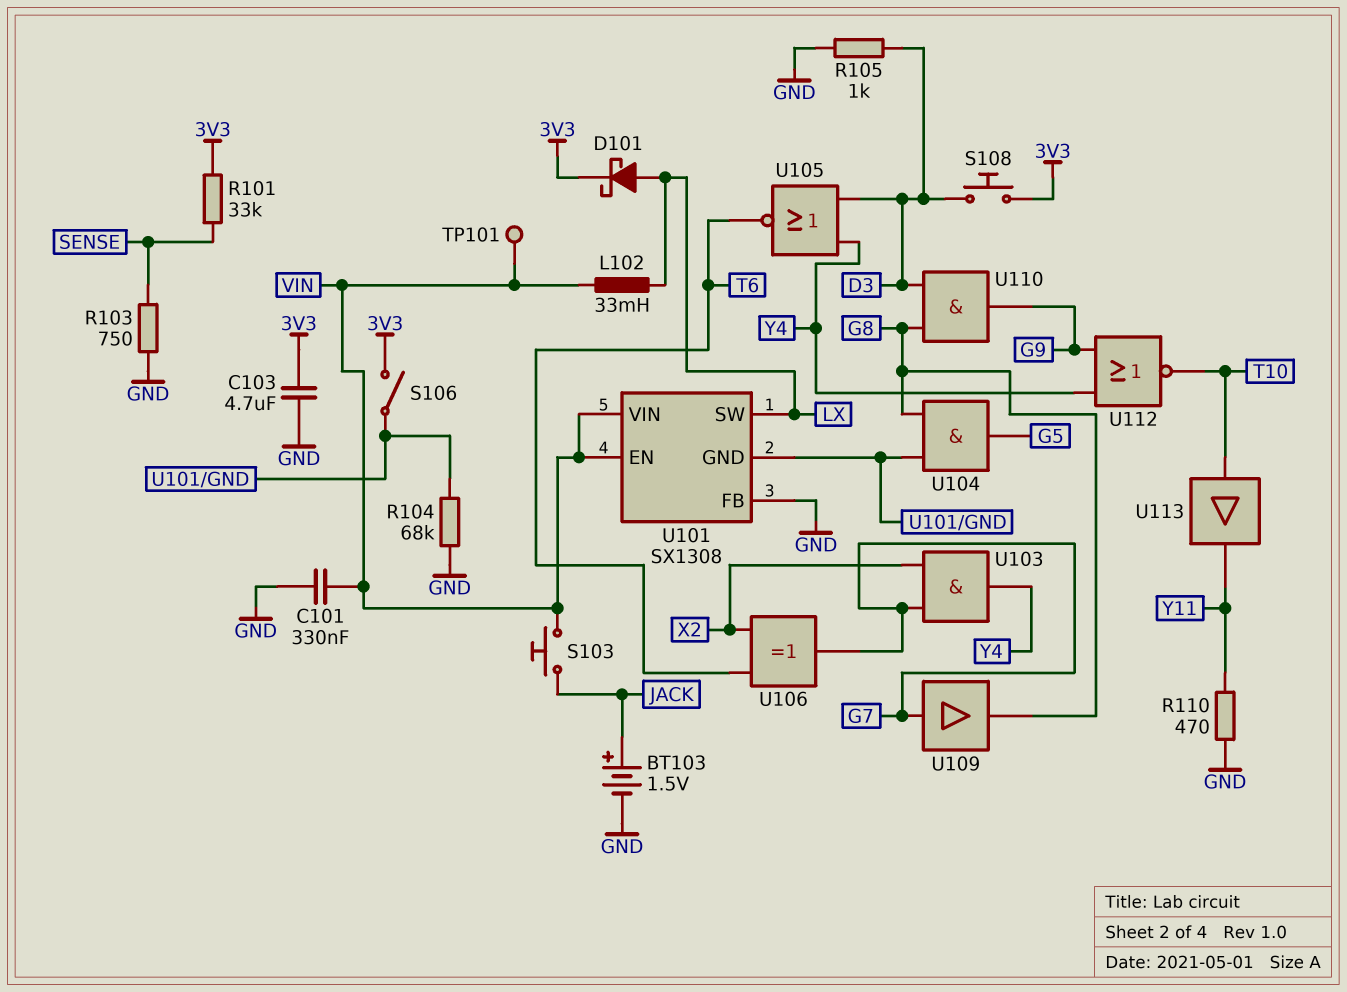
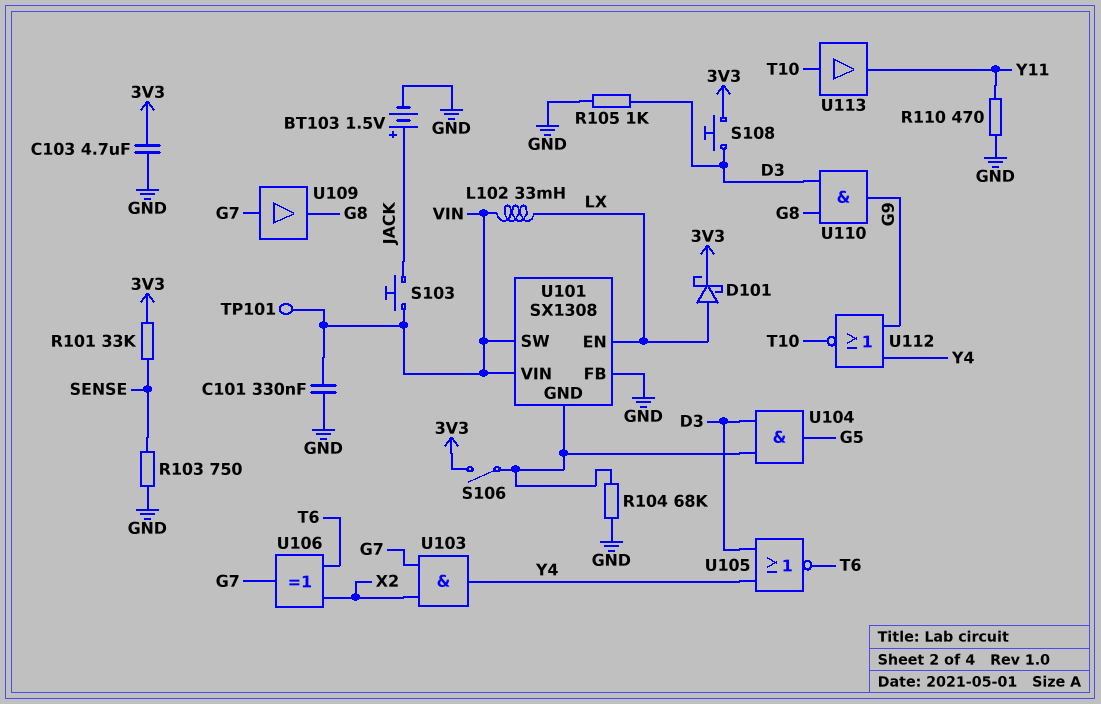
U101 pin EN: VIN -> LX
U101 pin SW: LX -> VIN
U104: AND (in G8, in U101/GND, out G5) -> AND (in D3, in U101/GND, out G5)

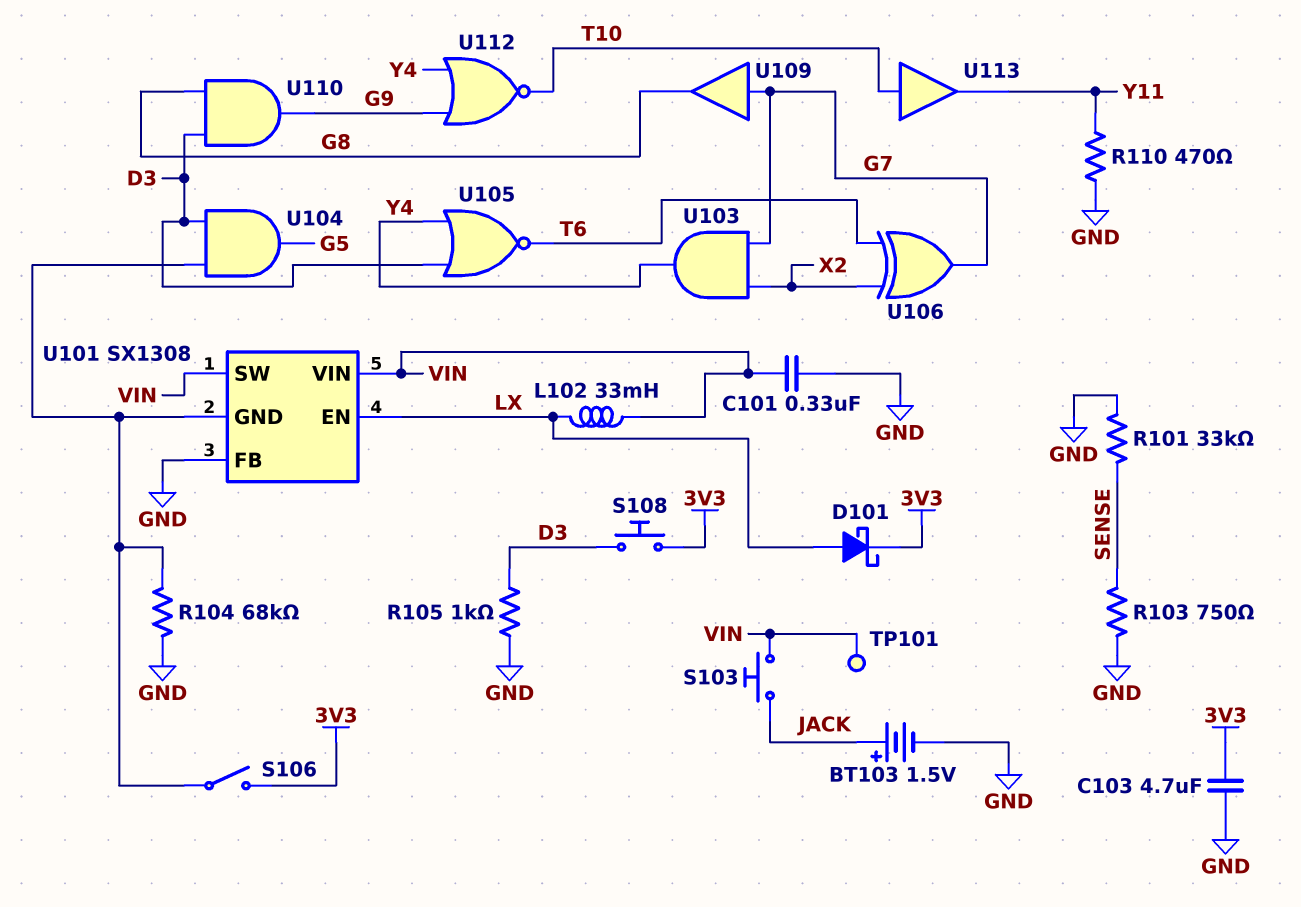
R101: 33k (3V3, SENSE) -> 33k (GND, SENSE)

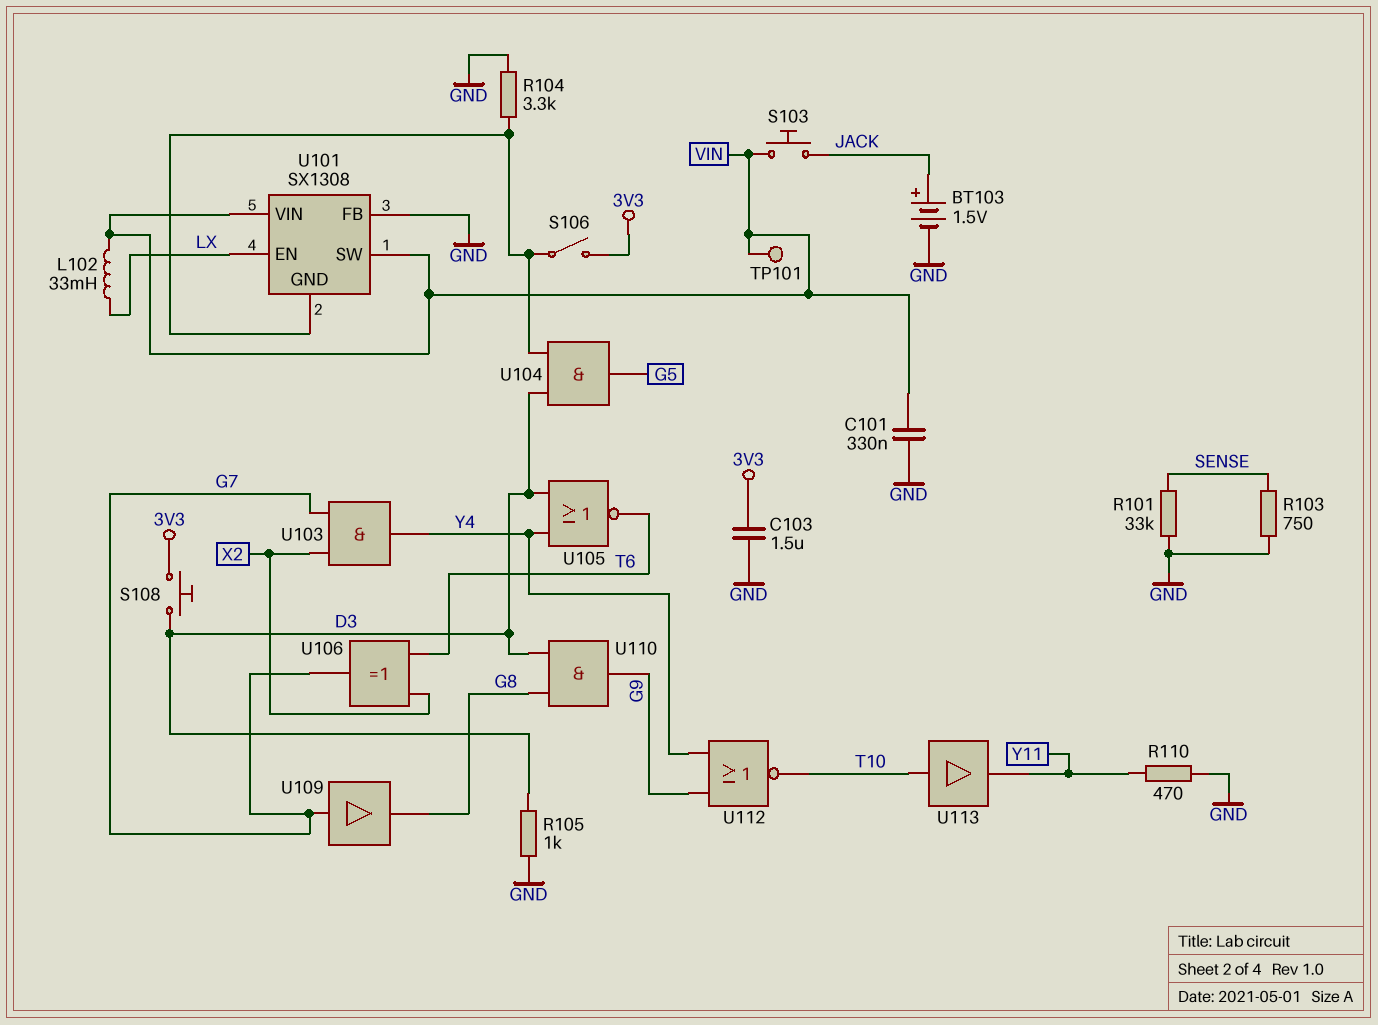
C103: 4.7uF (3V3, GND) -> 1.5uF (3V3, GND)
D101: schottky (A LX, K 3V3) -> none
R104: 68k (GND, U101/GND) -> 3.3k (GND, U101/GND)

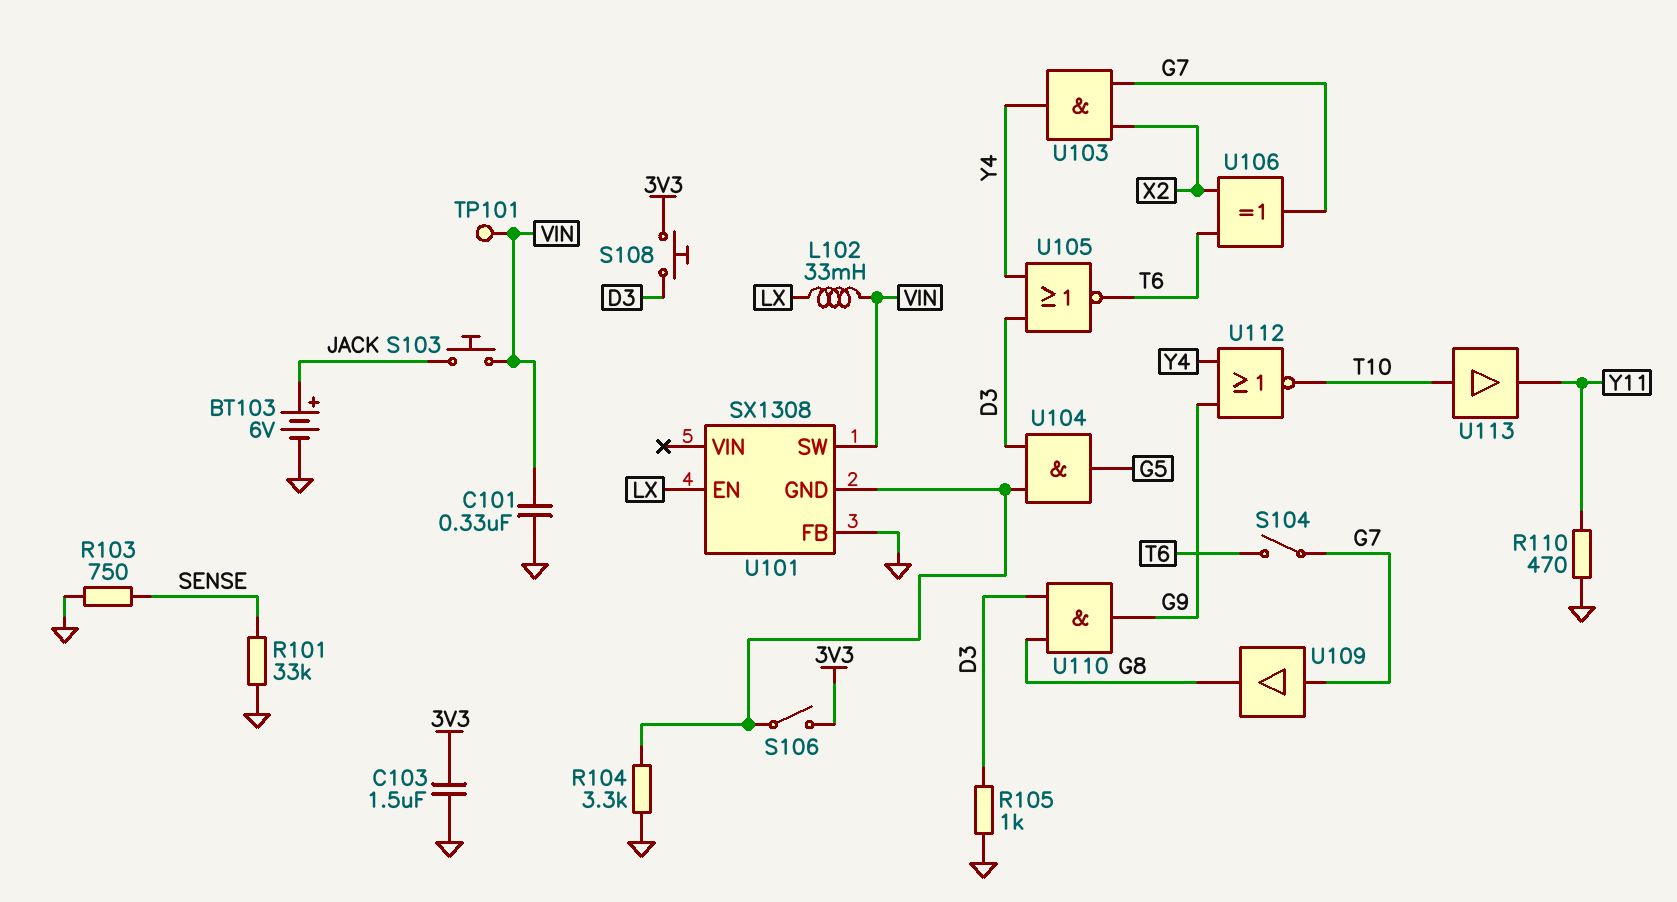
BT103: 1.5V (plus JACK, minus GND) -> 6V (plus JACK, minus GND)
S104: none -> switch (G7, T6)
U101 pin VIN: VIN -> none

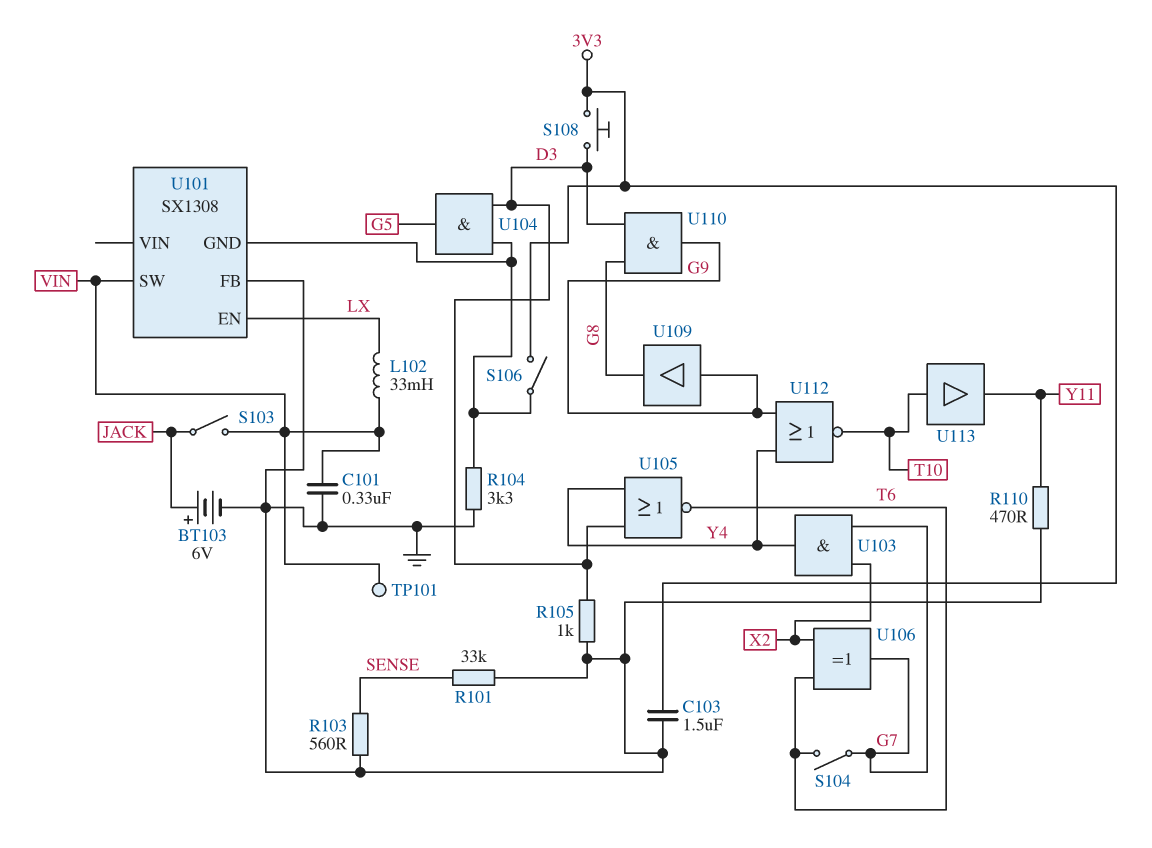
R103: 750 (GND, SENSE) -> 560 (GND, SENSE)
S103: button (JACK, VIN) -> switch (JACK, VIN)
U109: buffer (in G7, out G8) -> buffer (in G9, out G8)

